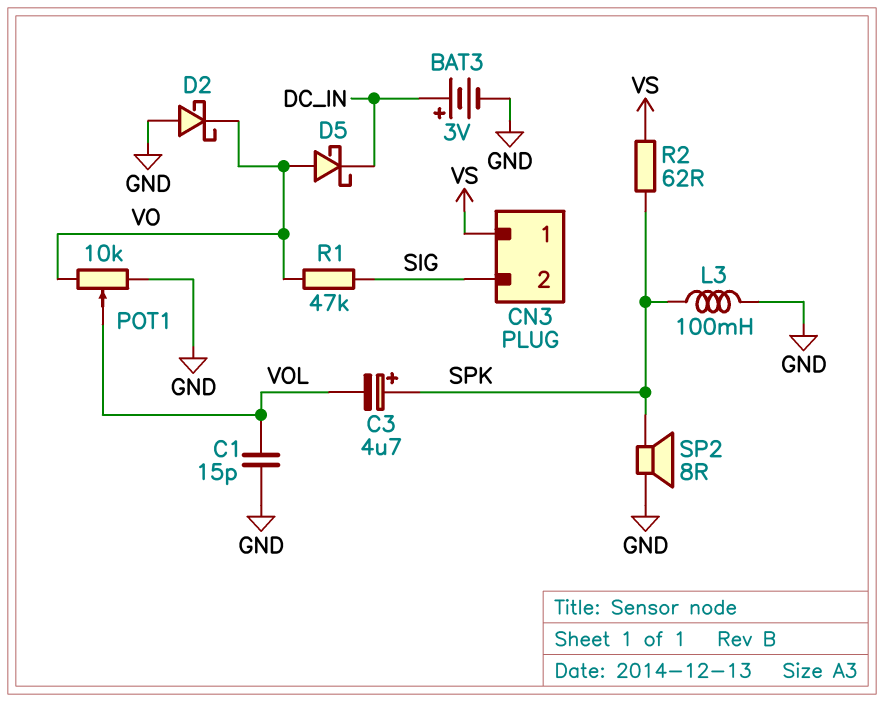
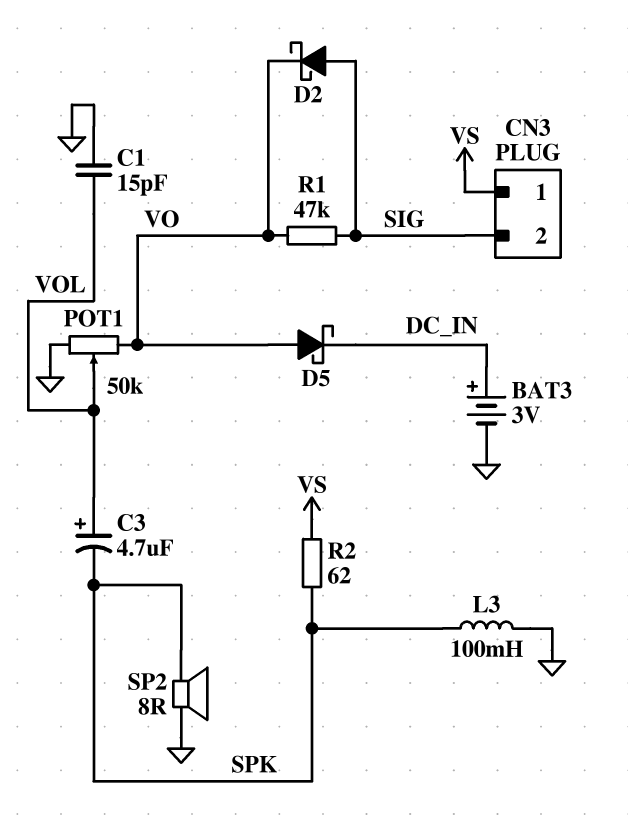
C3: 4.7uF (plus SPK, minus VOL) -> 4.7uF (plus VOL, minus SPK)
D2: schottky (A GND, K VO) -> schottky (A SIG, K VO)
POT1: 10k (GND, VO, wiper VOL) -> 50k (GND, VO, wiper VOL)

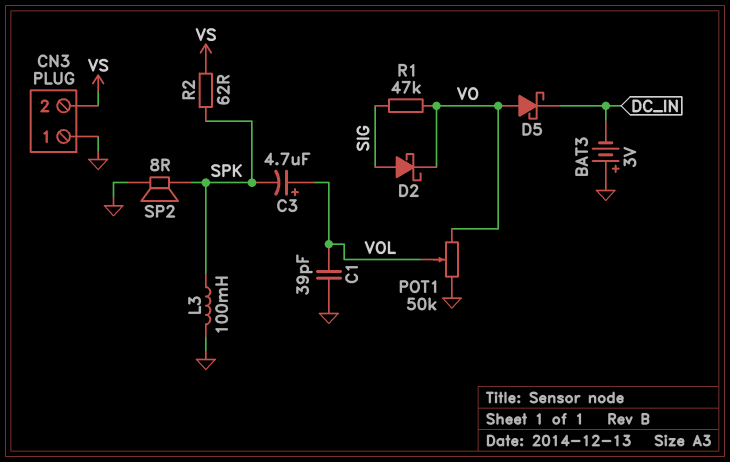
BAT3: 3V (plus DC_IN, minus GND) -> 3V (plus GND, minus DC_IN)
C1: 15pF (GND, VOL) -> 39pF (GND, VOL)
CN3 pin 1: VS -> GND
CN3 pin 2: SIG -> VS

